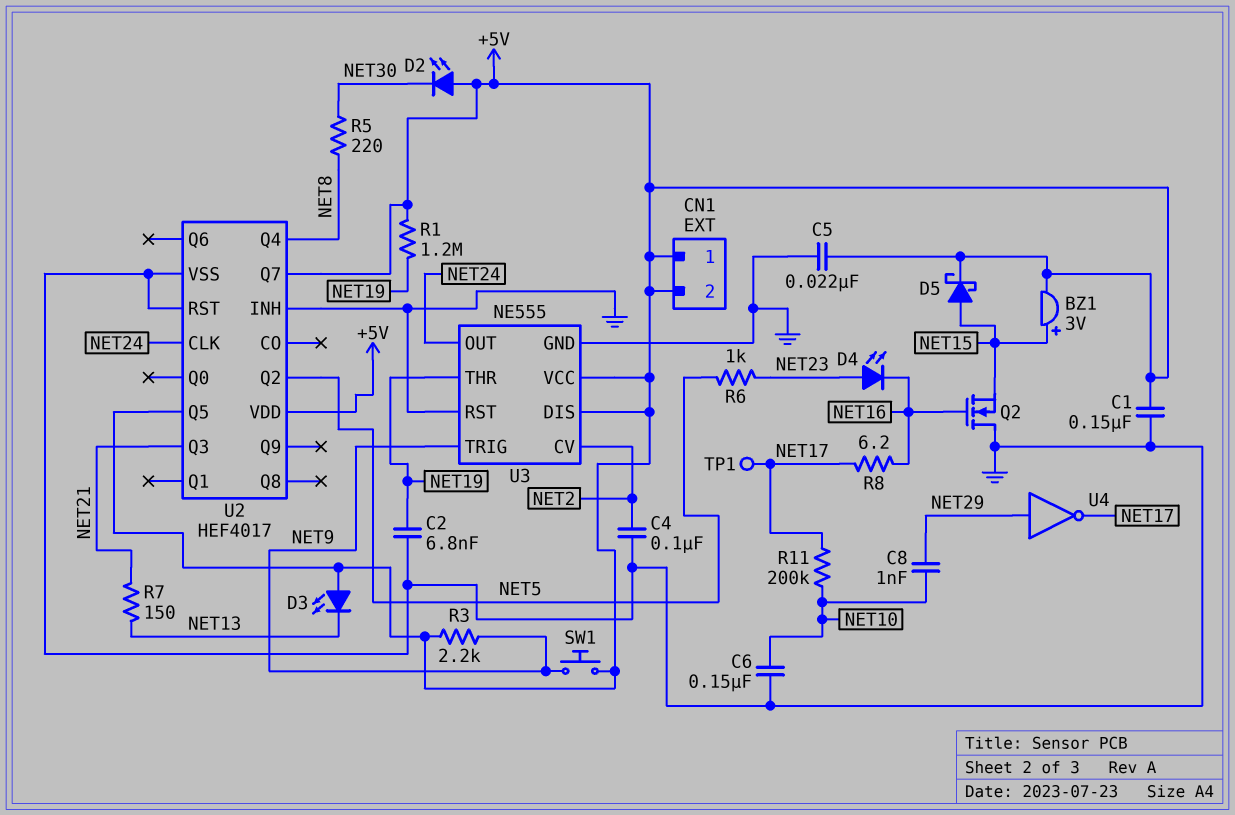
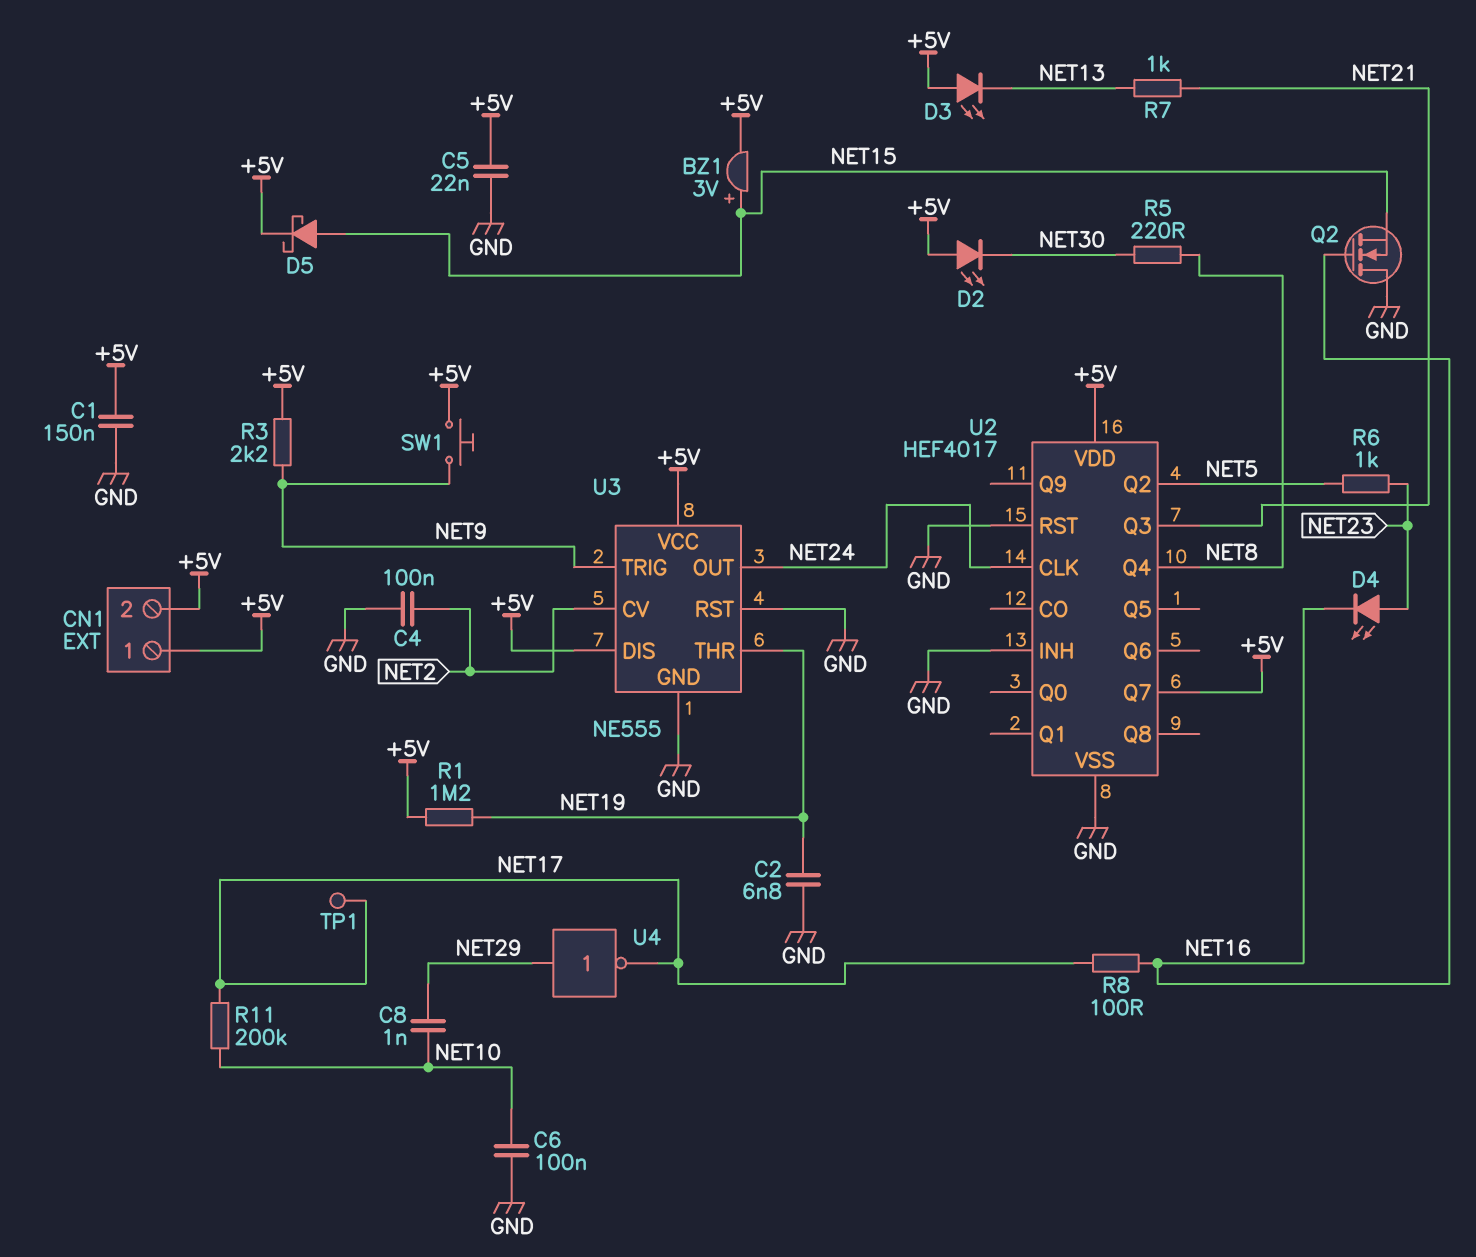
C6: 150nF (GND, NET10) -> 100nF (GND, NET10)
R7: 150 (NET13, NET21) -> 1k (NET13, NET21)
R8: 6.2 (NET16, NET17) -> 100 (NET16, NET17)
U2 pin Q5: +5V -> none

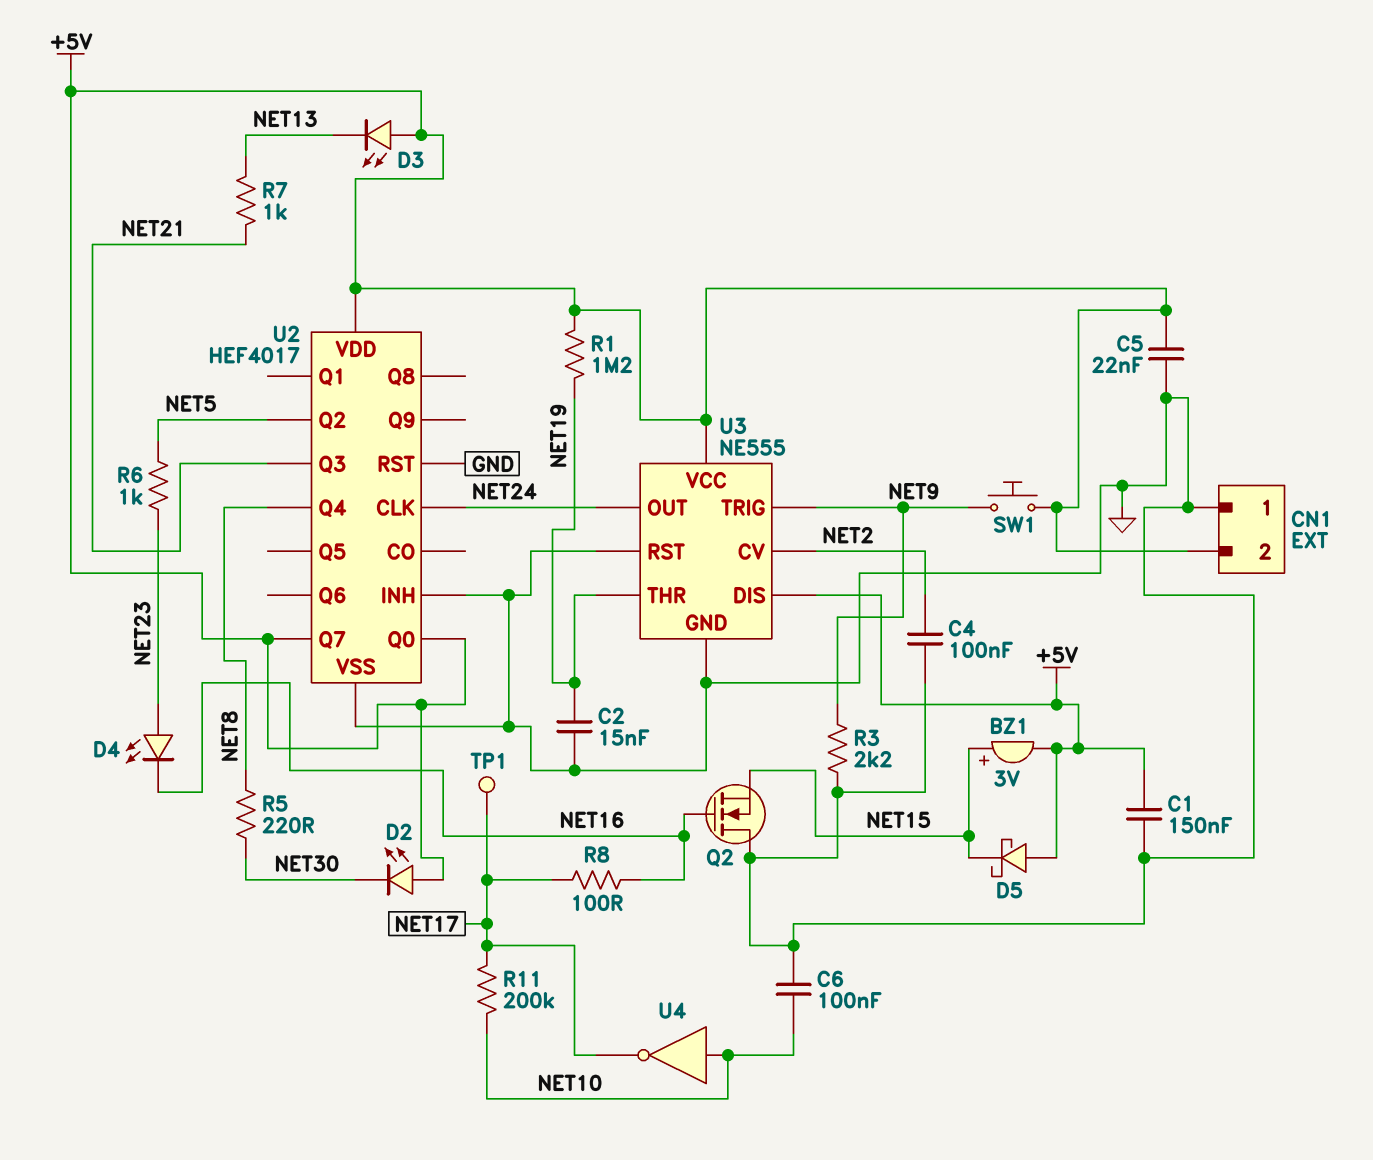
C2: 6.8nF (GND, NET19) -> 15nF (GND, NET19)
C8: 1nF (NET10, NET29) -> none
CN1 pin 1: +5V -> GND
D5: schottky (A NET15, K +5V) -> schottky (A +5V, K NET15)
R3: 2.2k (+5V, NET9) -> 2.2k (GND, NET9)
U2 pin Q0: none -> +5V
U4: NOT (in NET29, out NET17) -> NOT (in NET10, out NET17)

